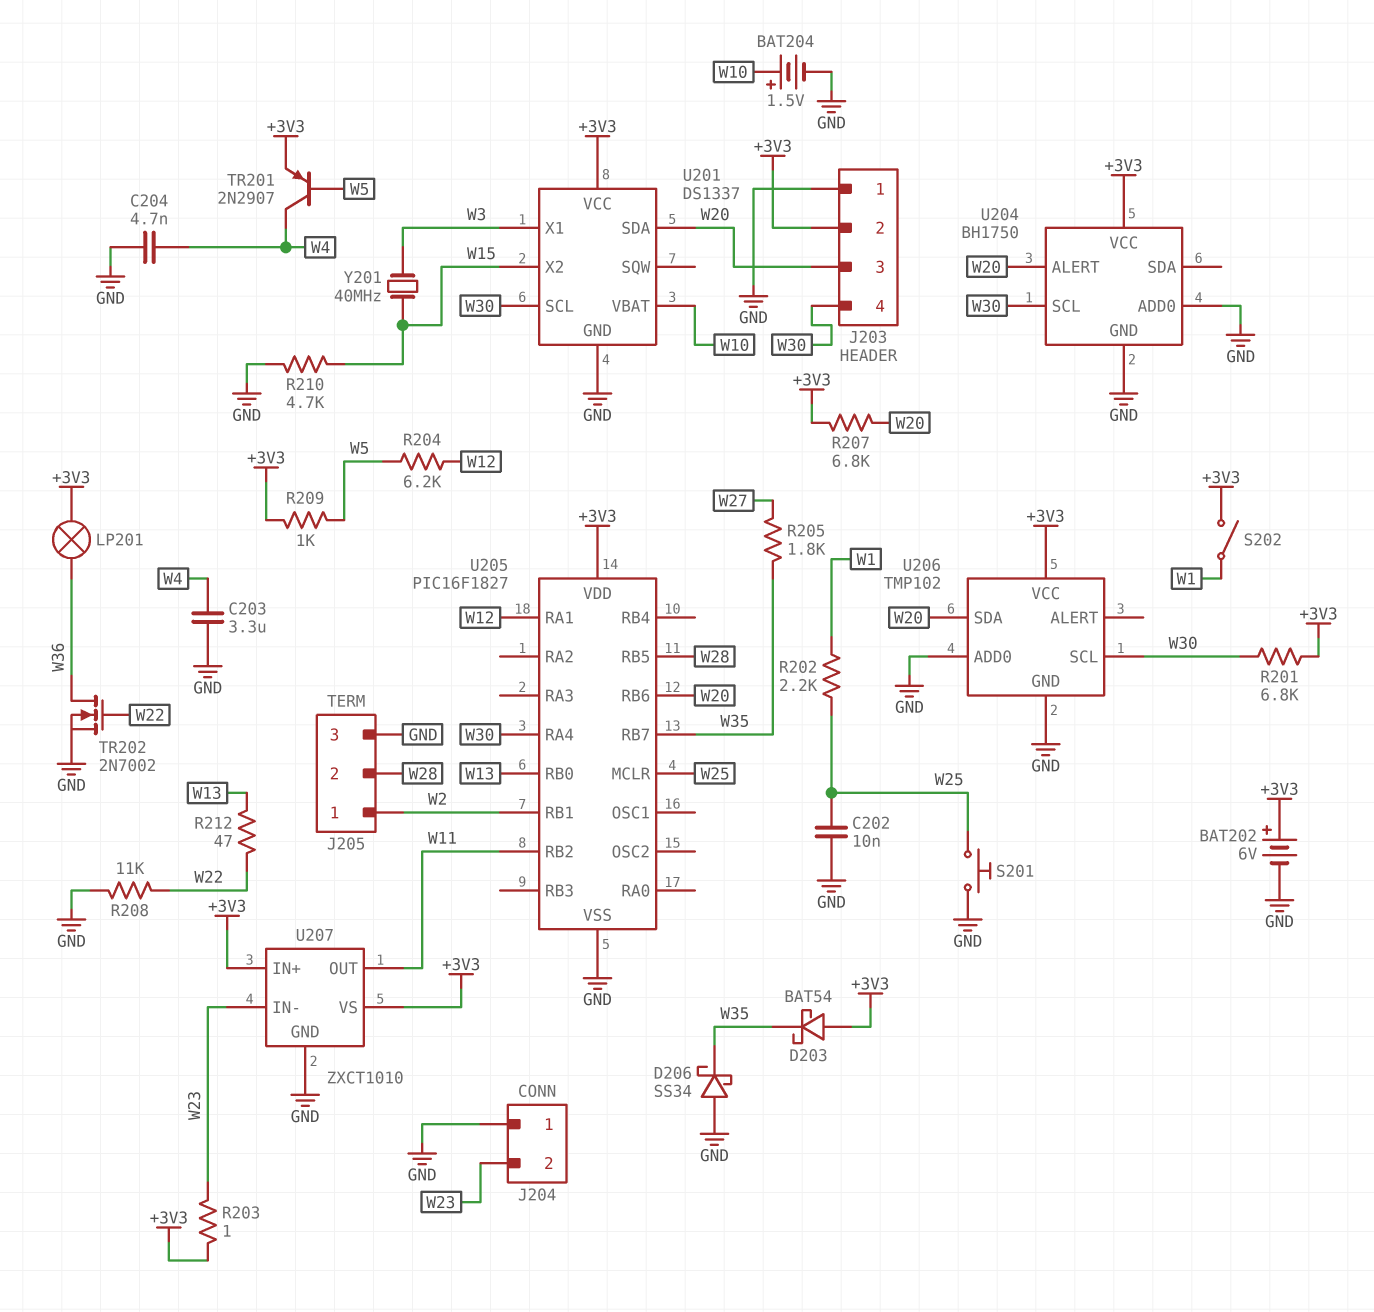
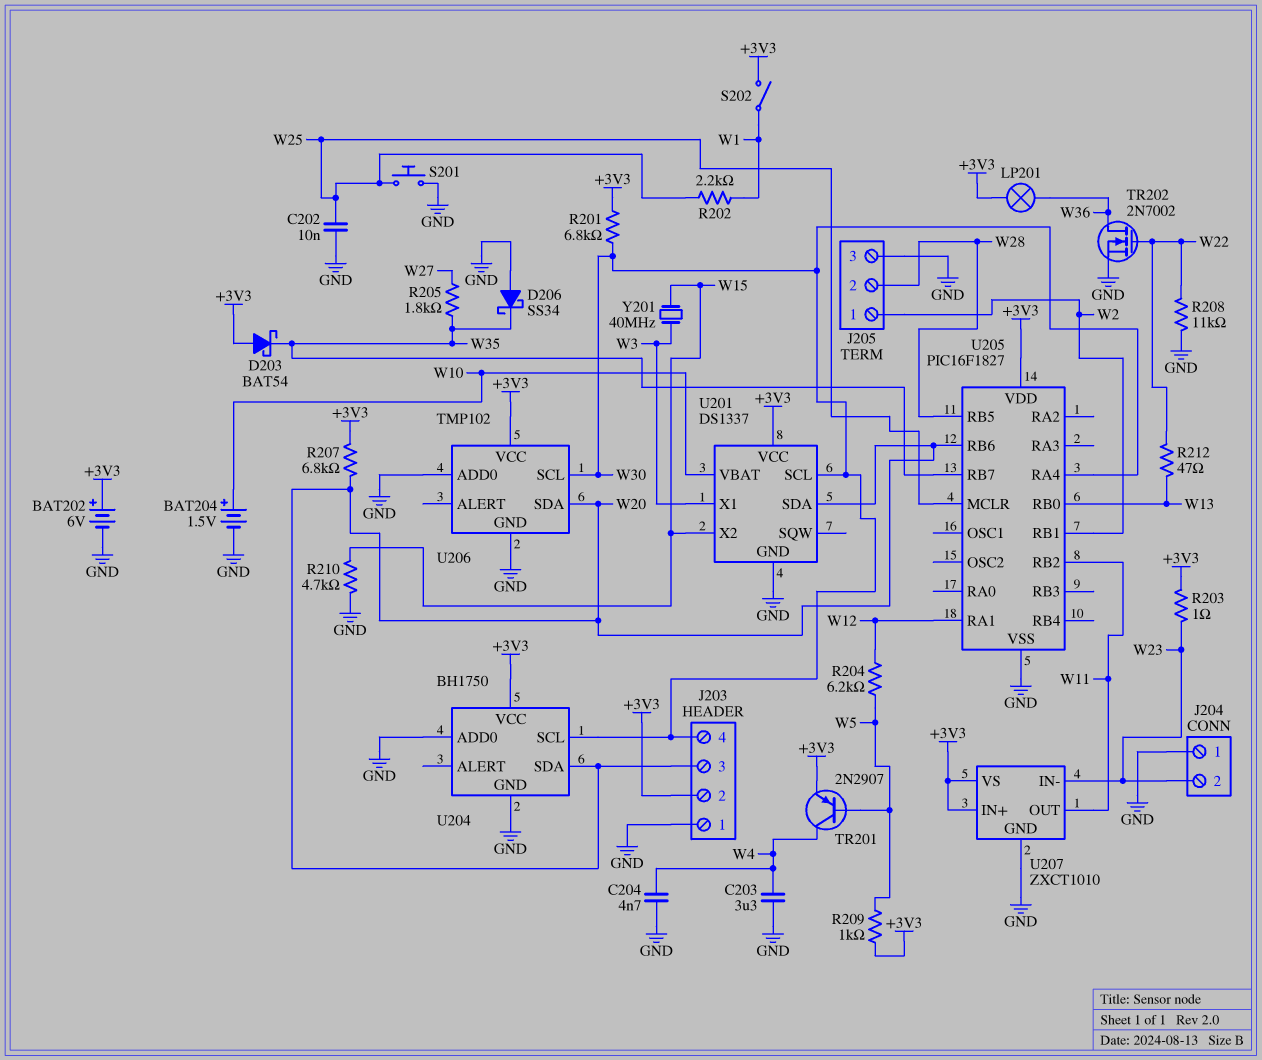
U204 pin ALERT: W20 -> none
U204 pin SDA: none -> W20

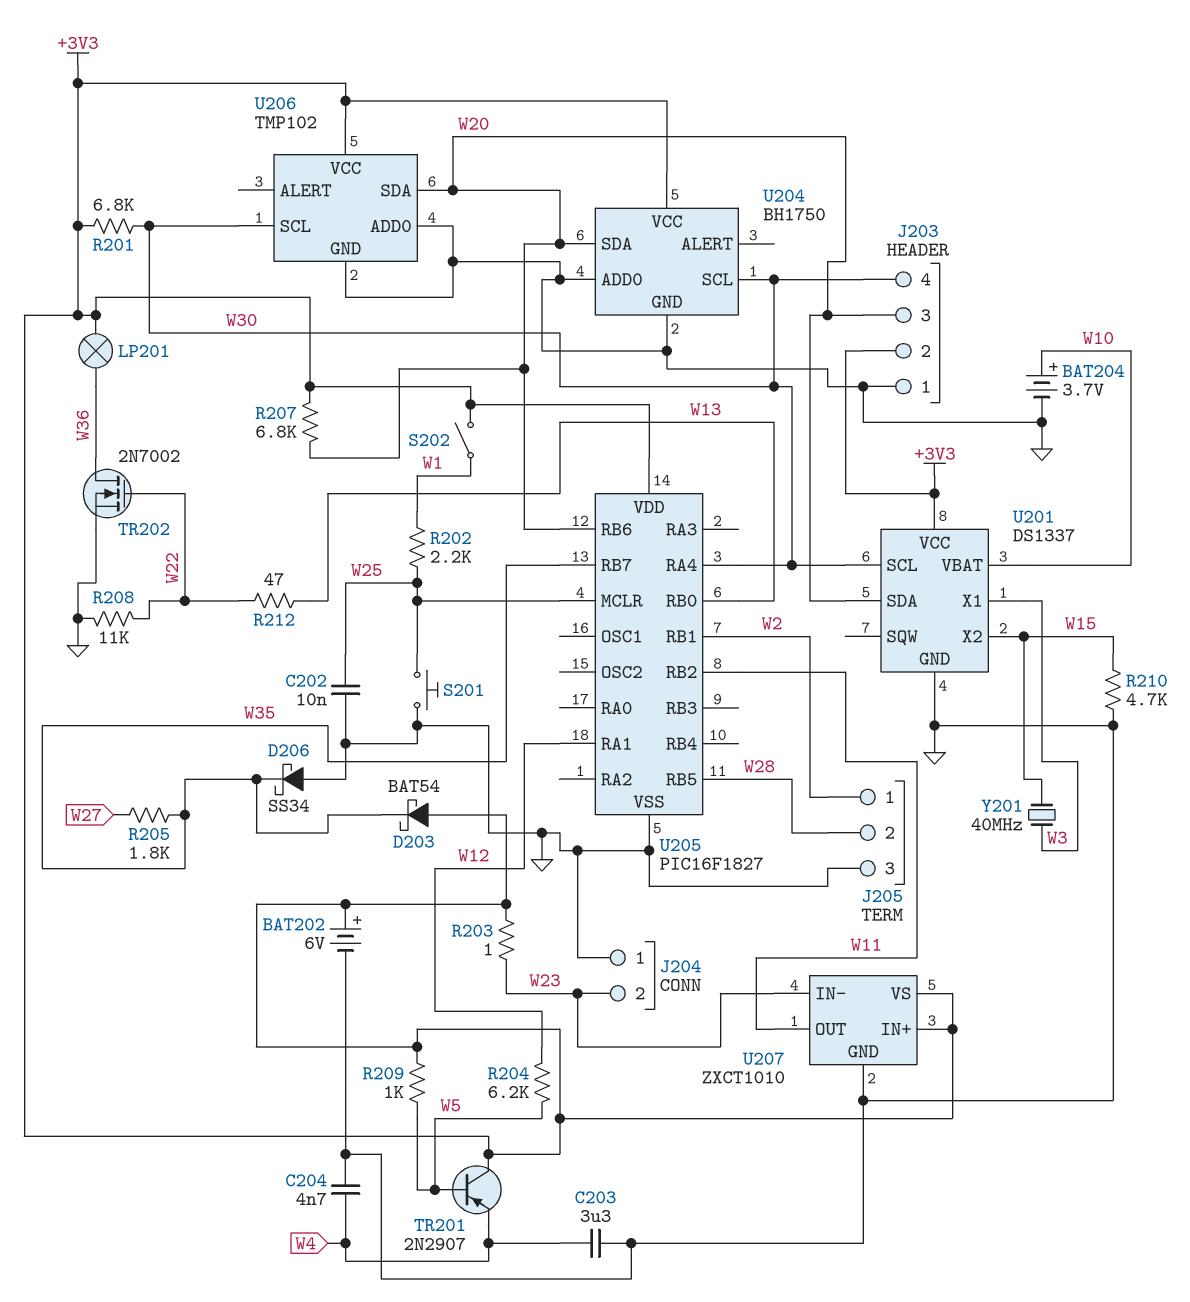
BAT204: 1.5V (plus W10, minus GND) -> 3.7V (plus W10, minus GND)
TR201: PNP 2N2907 (B W5, C W4, E +3V3) -> PNP 2N2907 (B W5, C +3V3, E W4)

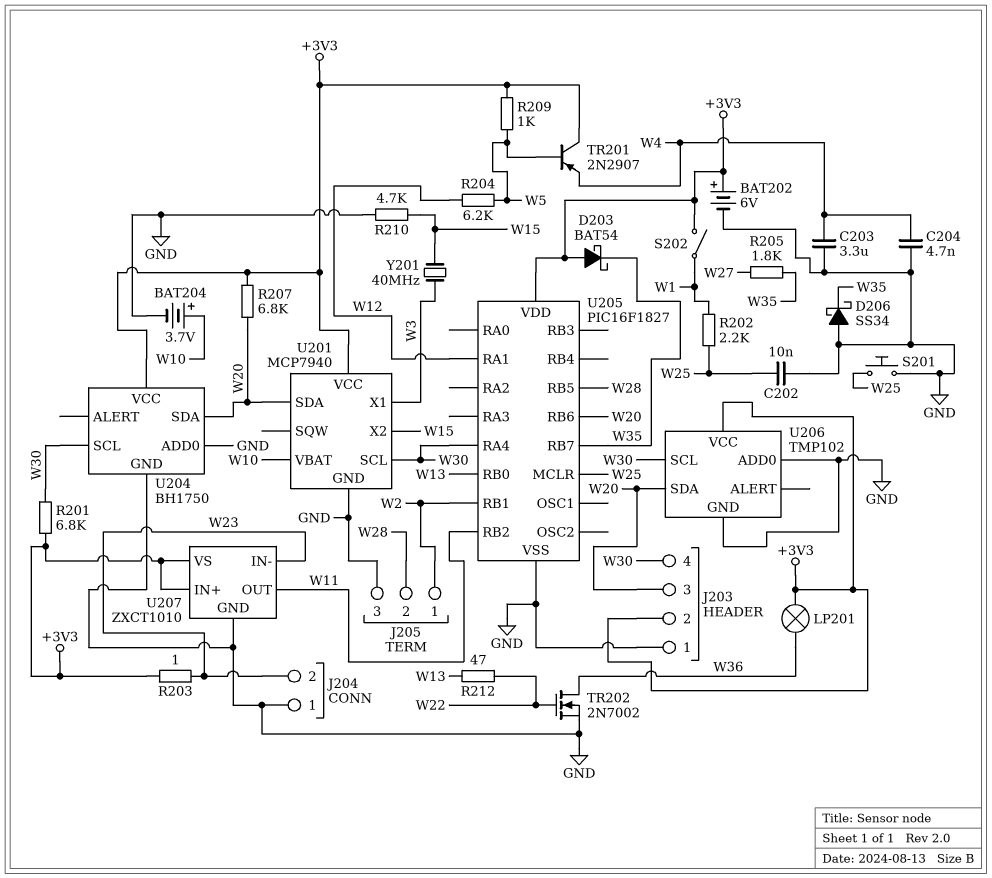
R208: 11k (GND, W22) -> none
U201: DS1337 -> MCP7940

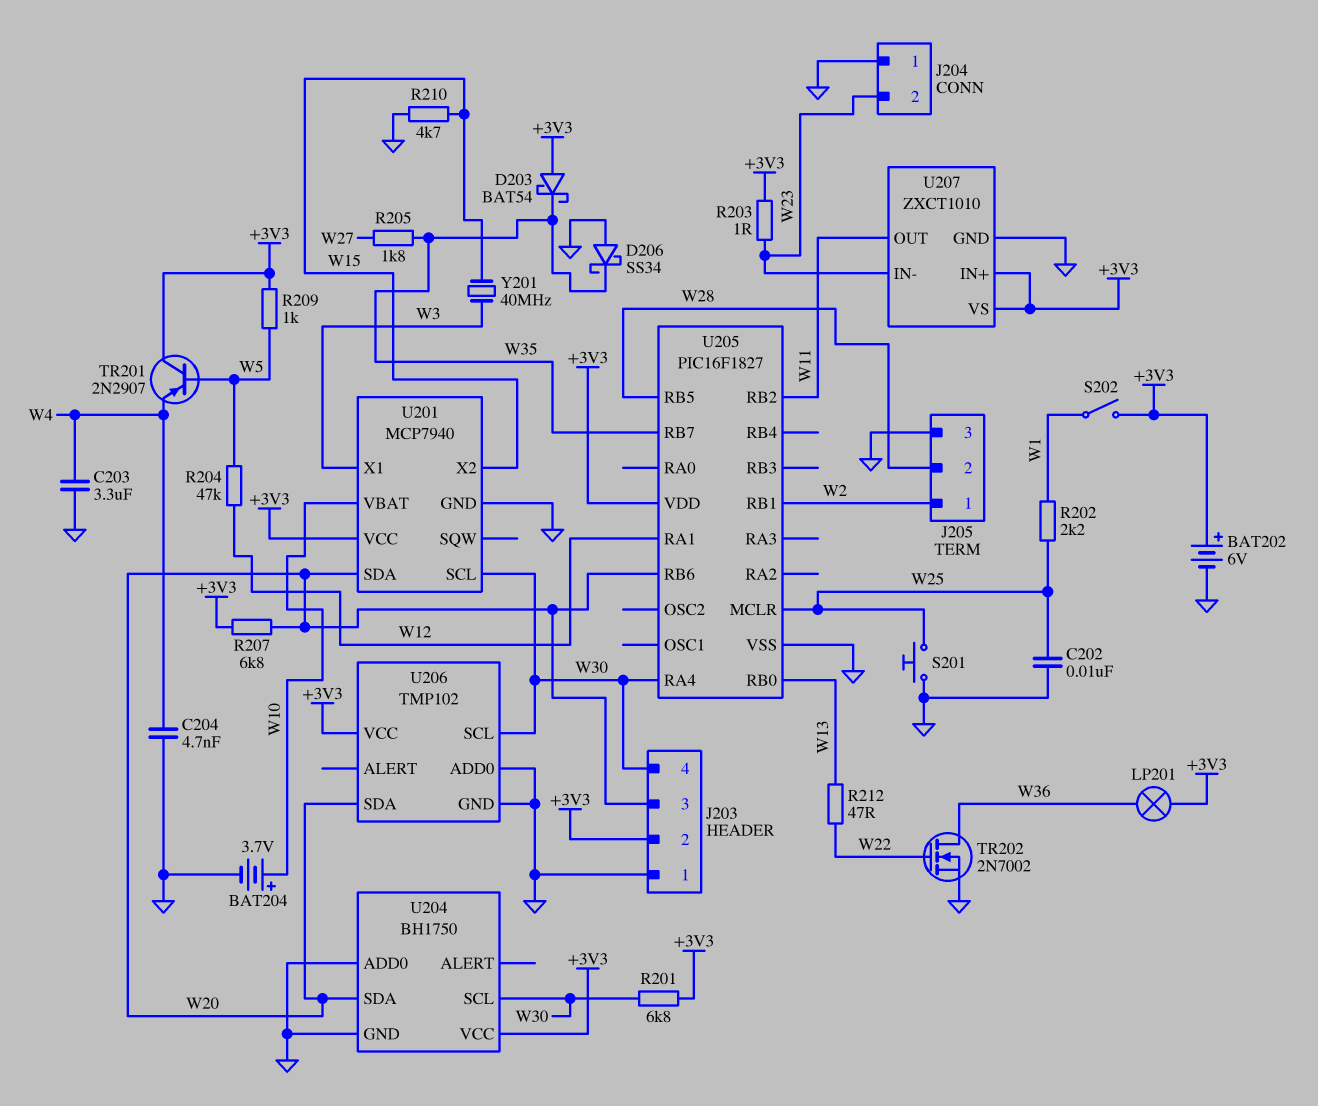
R204: 6.2k (W5, W12) -> 47k (W5, W12)

